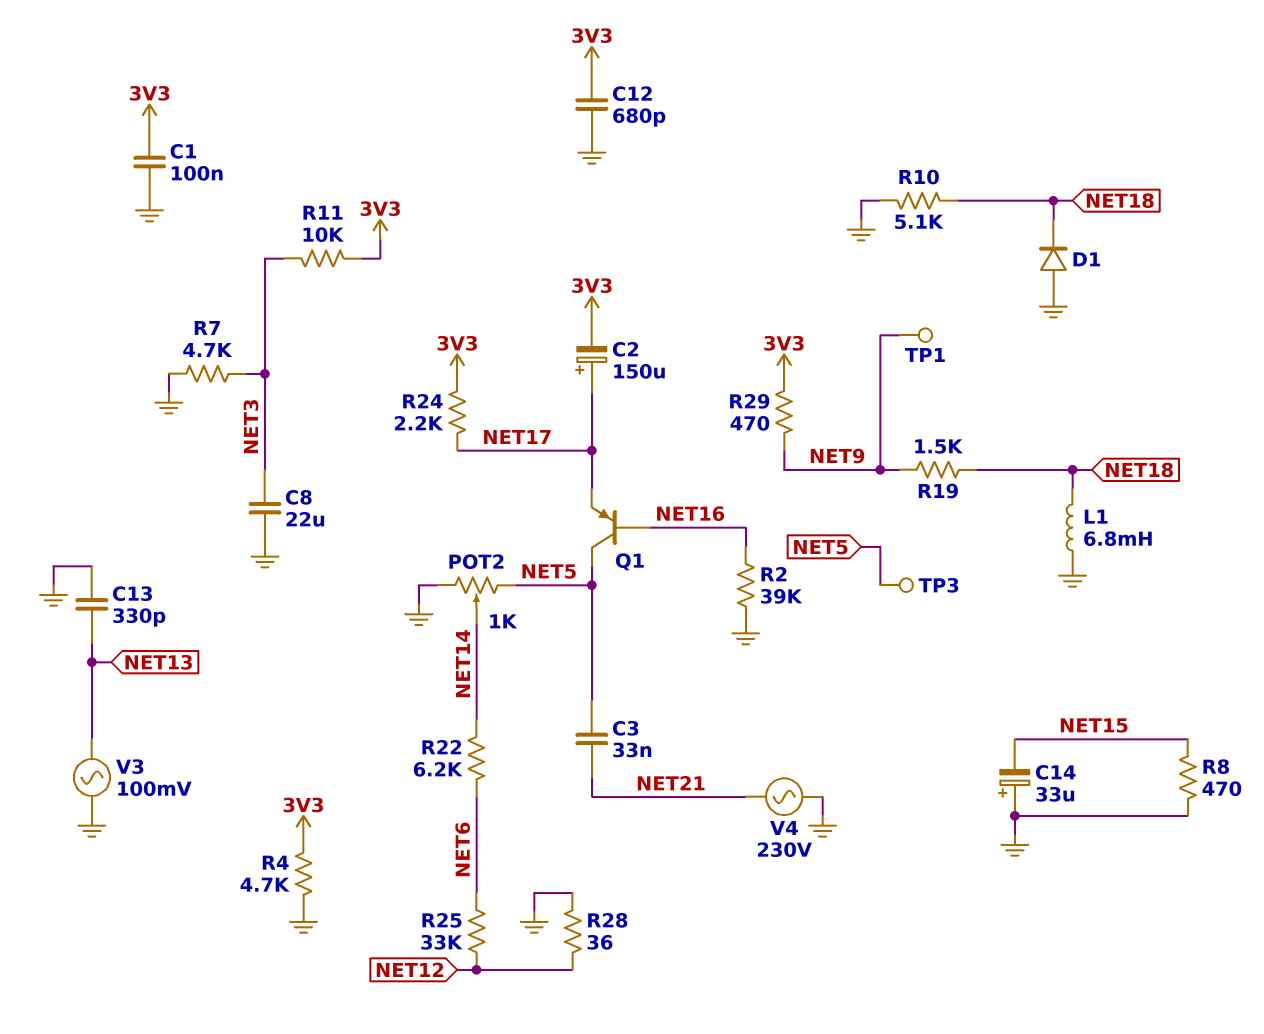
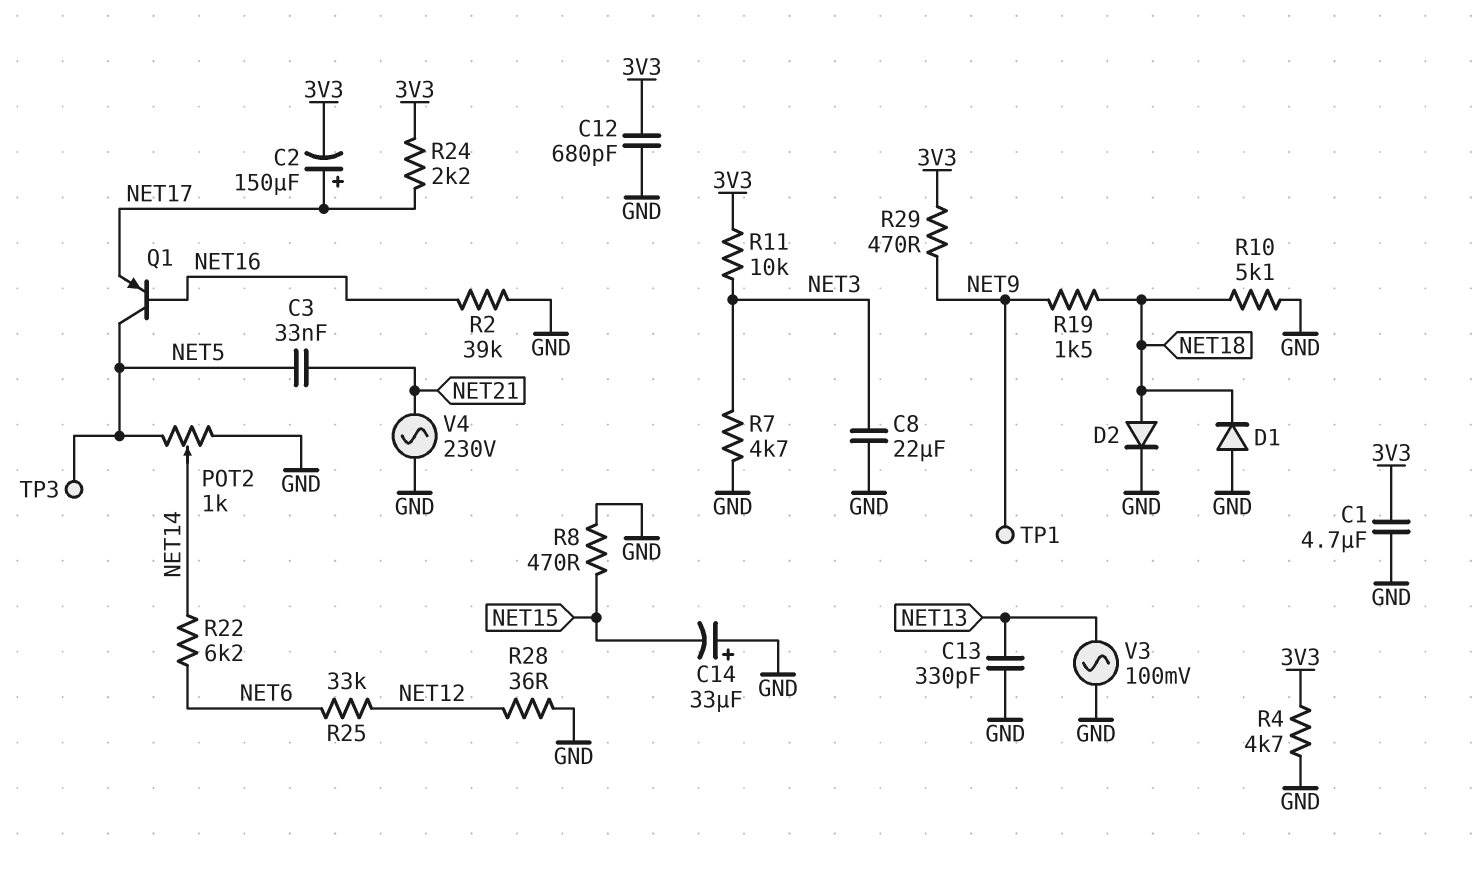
C1: 100nF (3V3, GND) -> 4.7uF (3V3, GND)
D2: none -> diode (A NET18, K GND)
L1: 6.8mH (GND, NET18) -> none

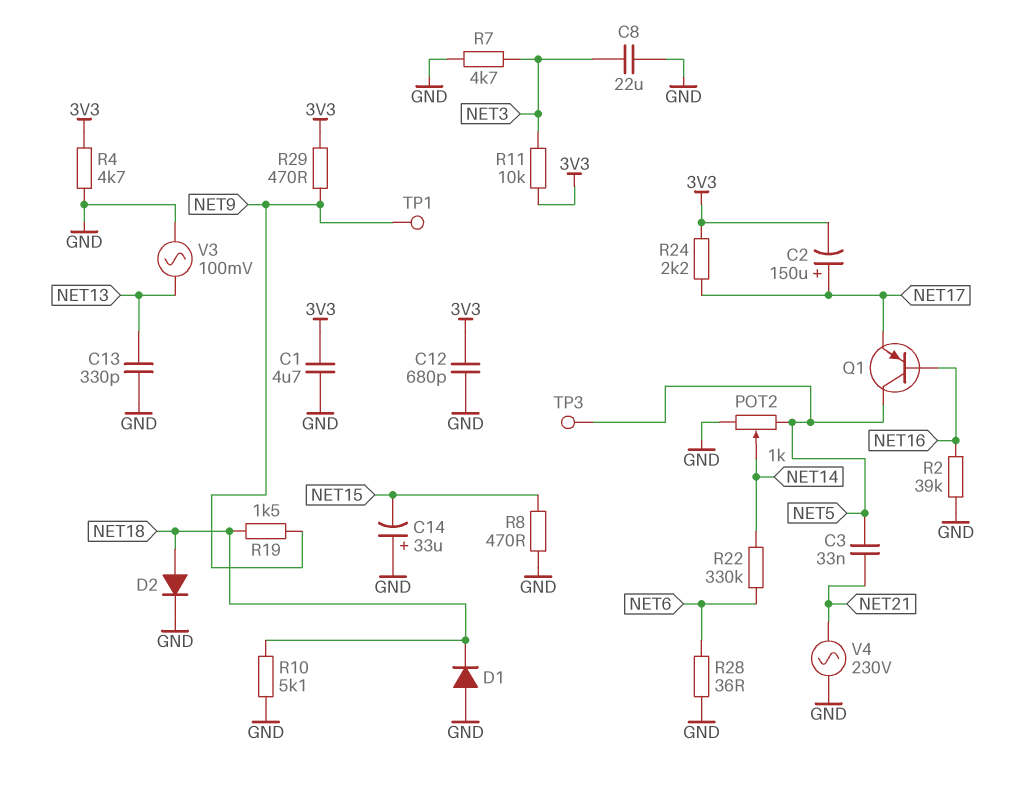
R22: 6.2k (NET6, NET14) -> 330k (NET6, NET14)
R25: 33k (NET6, NET12) -> none
R28: 36 (GND, NET12) -> 36 (GND, NET6)

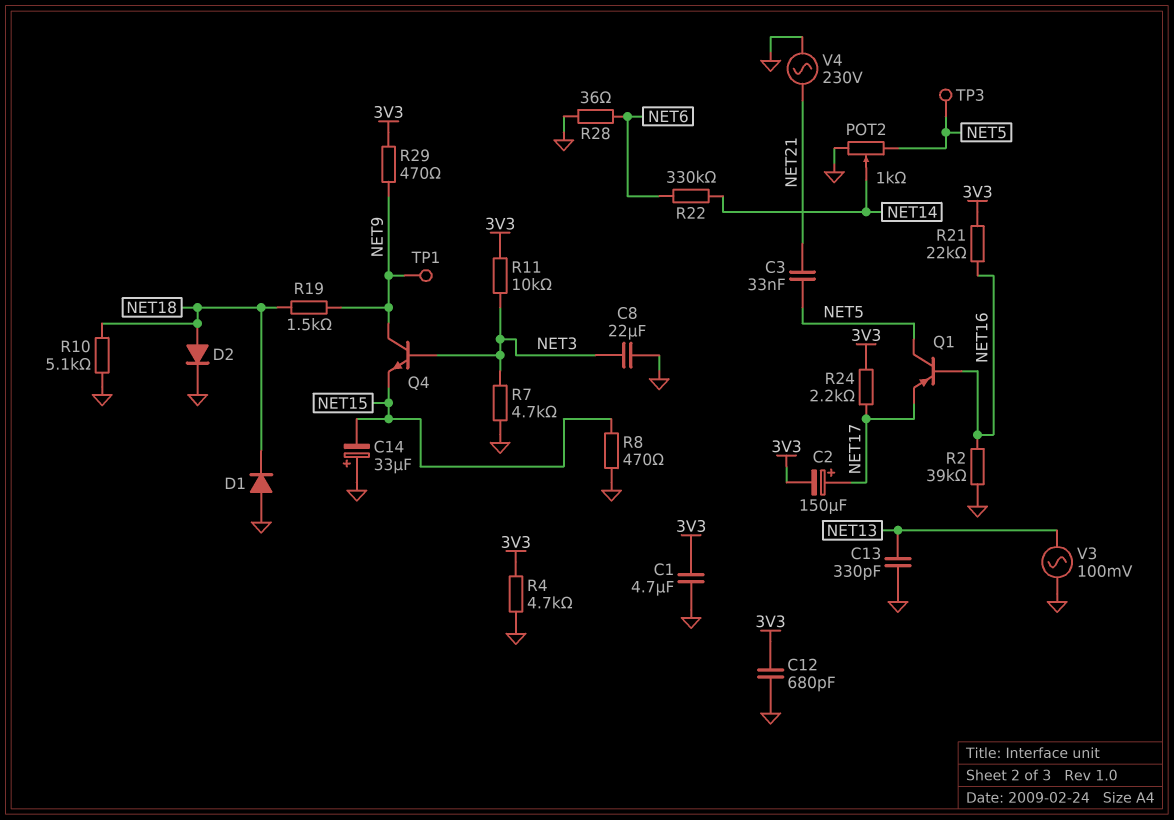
Q4: none -> NPN (B NET3, C NET9, E NET15)
R21: none -> 22k (3V3, NET16)

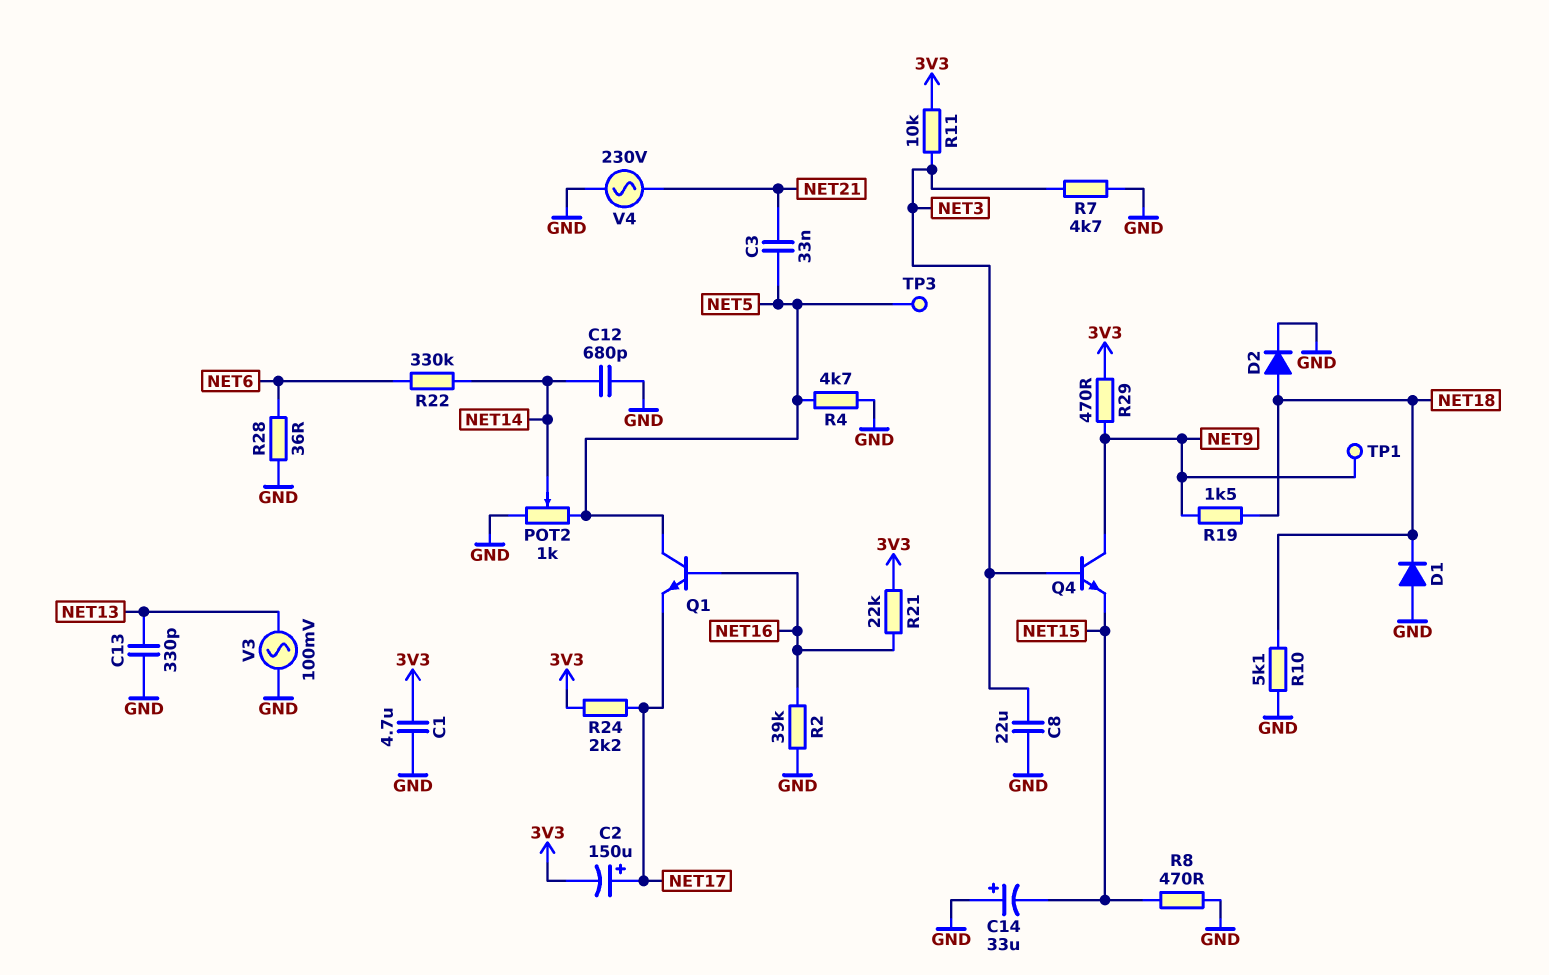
C12: 680pF (3V3, GND) -> 680pF (GND, NET14)
Q1: PNP (B NET16, C NET5, E NET17) -> NPN (B NET16, C NET5, E NET17)
R4: 4.7k (3V3, GND) -> 4.7k (GND, NET5)

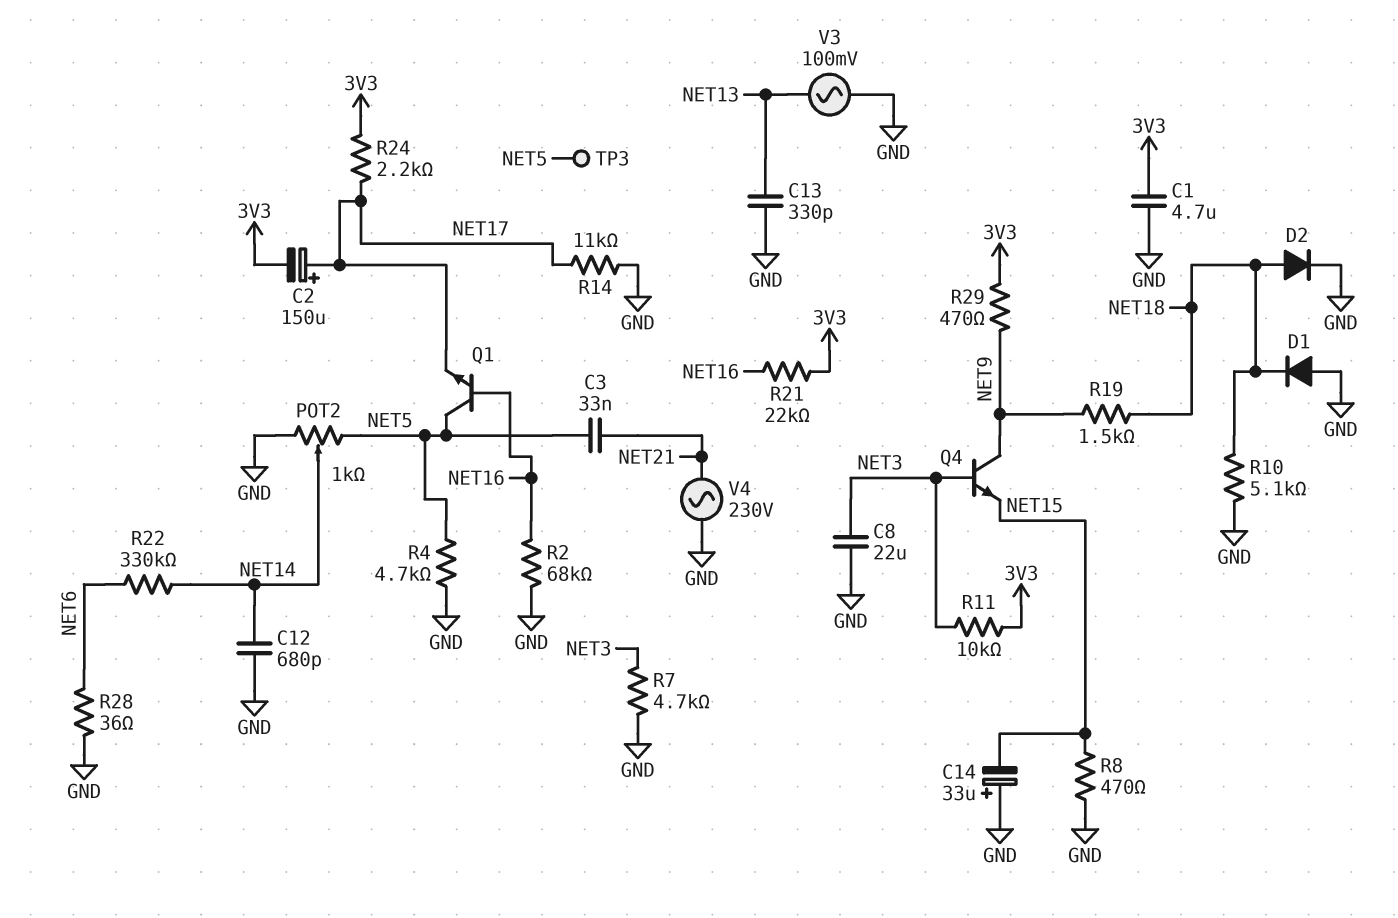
R2: 39k (GND, NET16) -> 68k (GND, NET16)
R14: none -> 11k (GND, NET17)
TP1: test point (NET9) -> none

